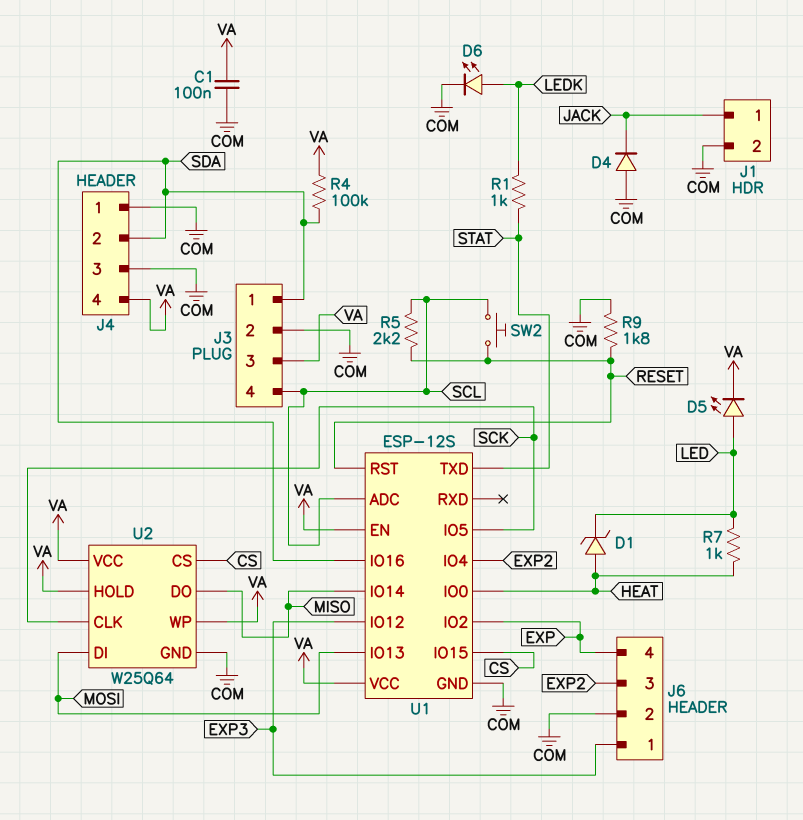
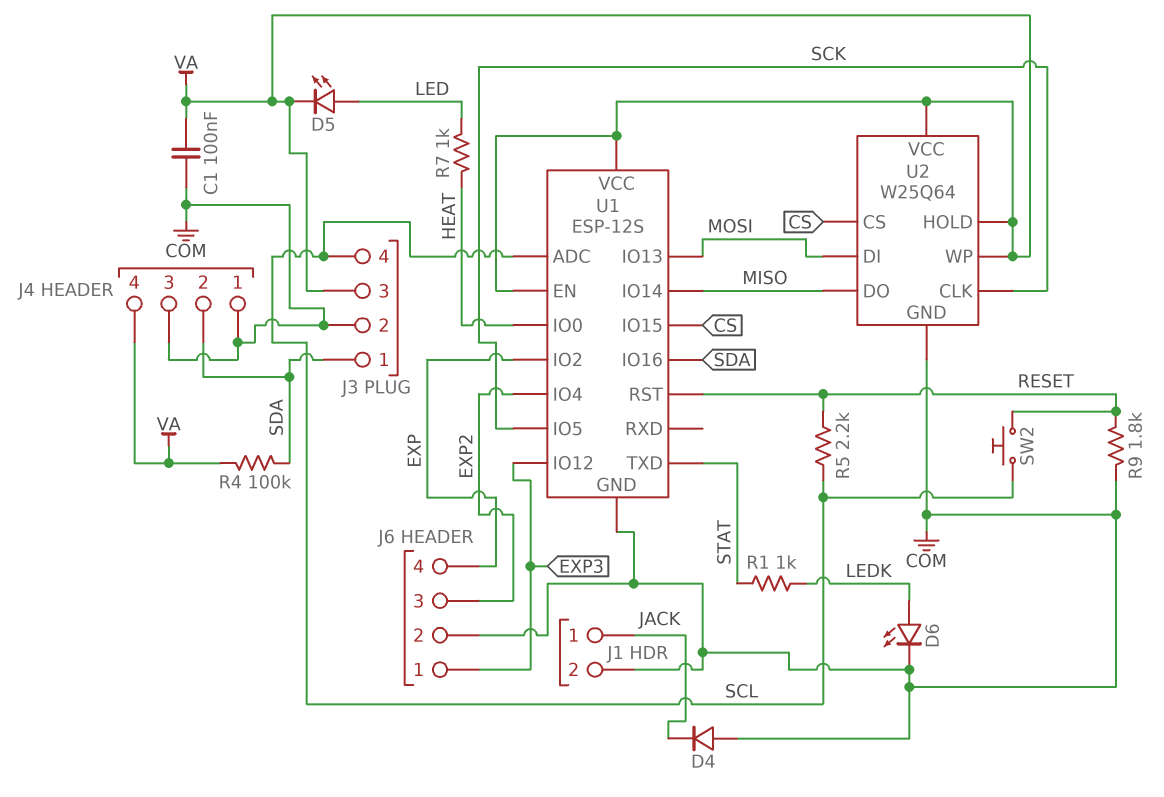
D1: zener (A HEAT, K LED) -> none

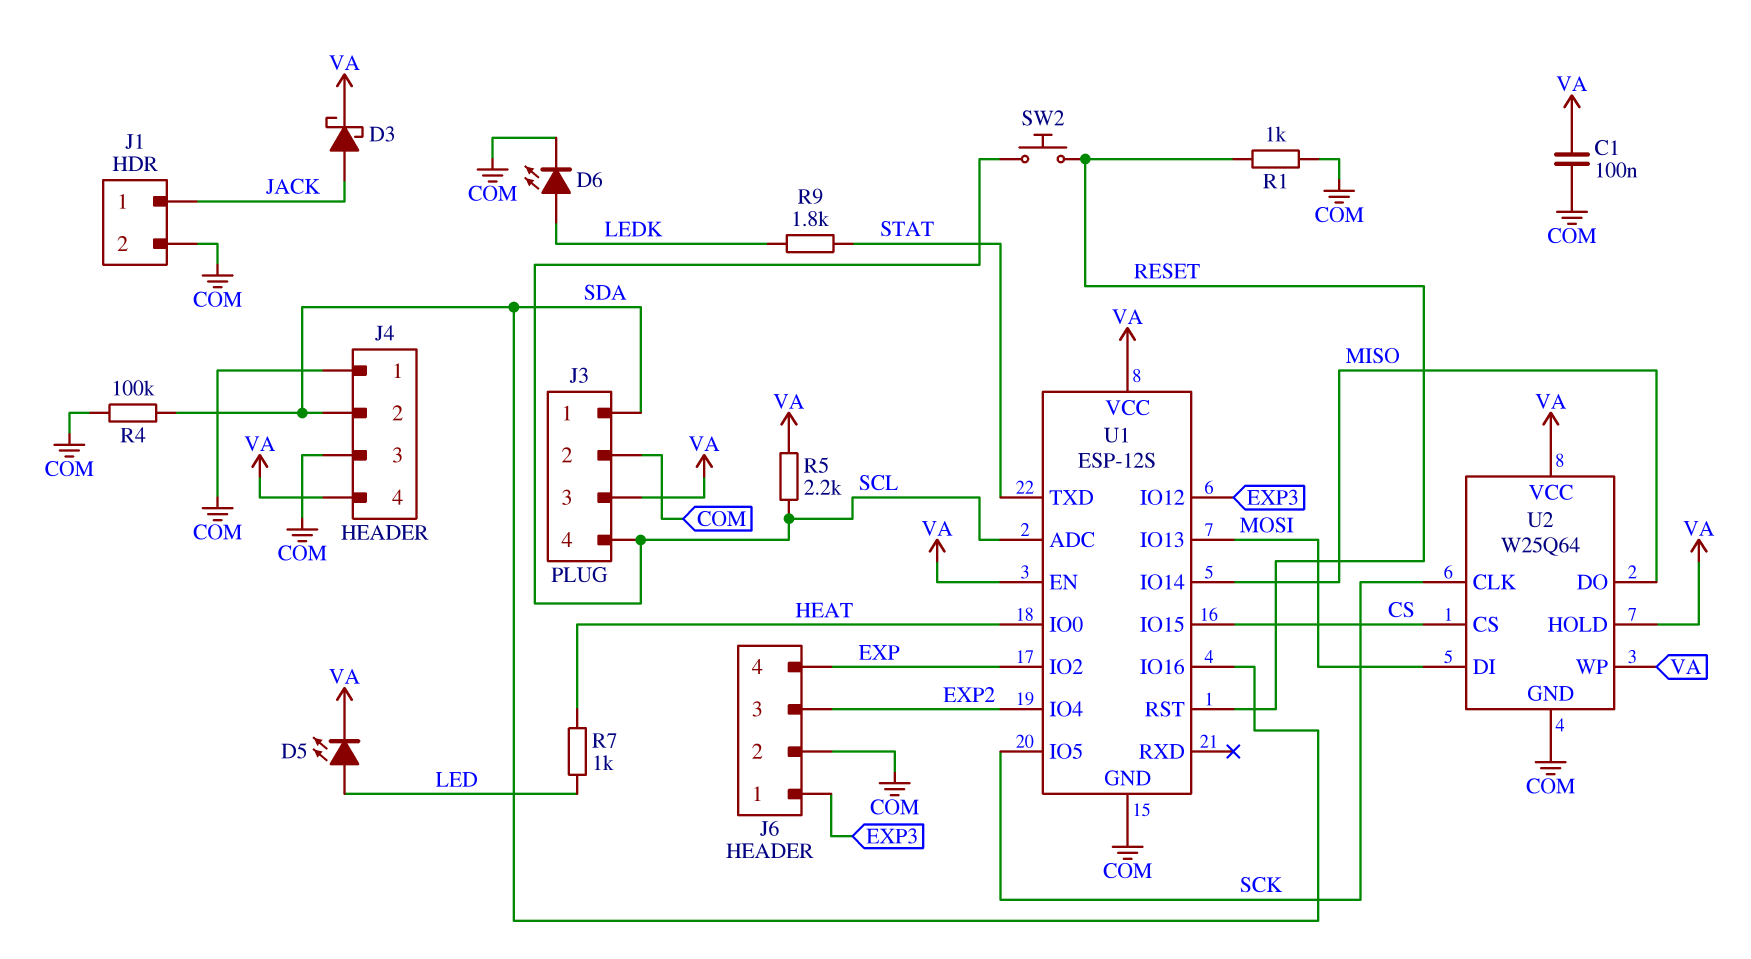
D3: none -> schottky (A JACK, K VA)
D4: diode (A COM, K JACK) -> none
R1: 1k (LEDK, STAT) -> 1k (COM, RESET)
R4: 100k (SDA, VA) -> 100k (COM, SDA)
R5: 2.2k (RESET, SCL) -> 2.2k (SCL, VA)
R9: 1.8k (COM, RESET) -> 1.8k (LEDK, STAT)

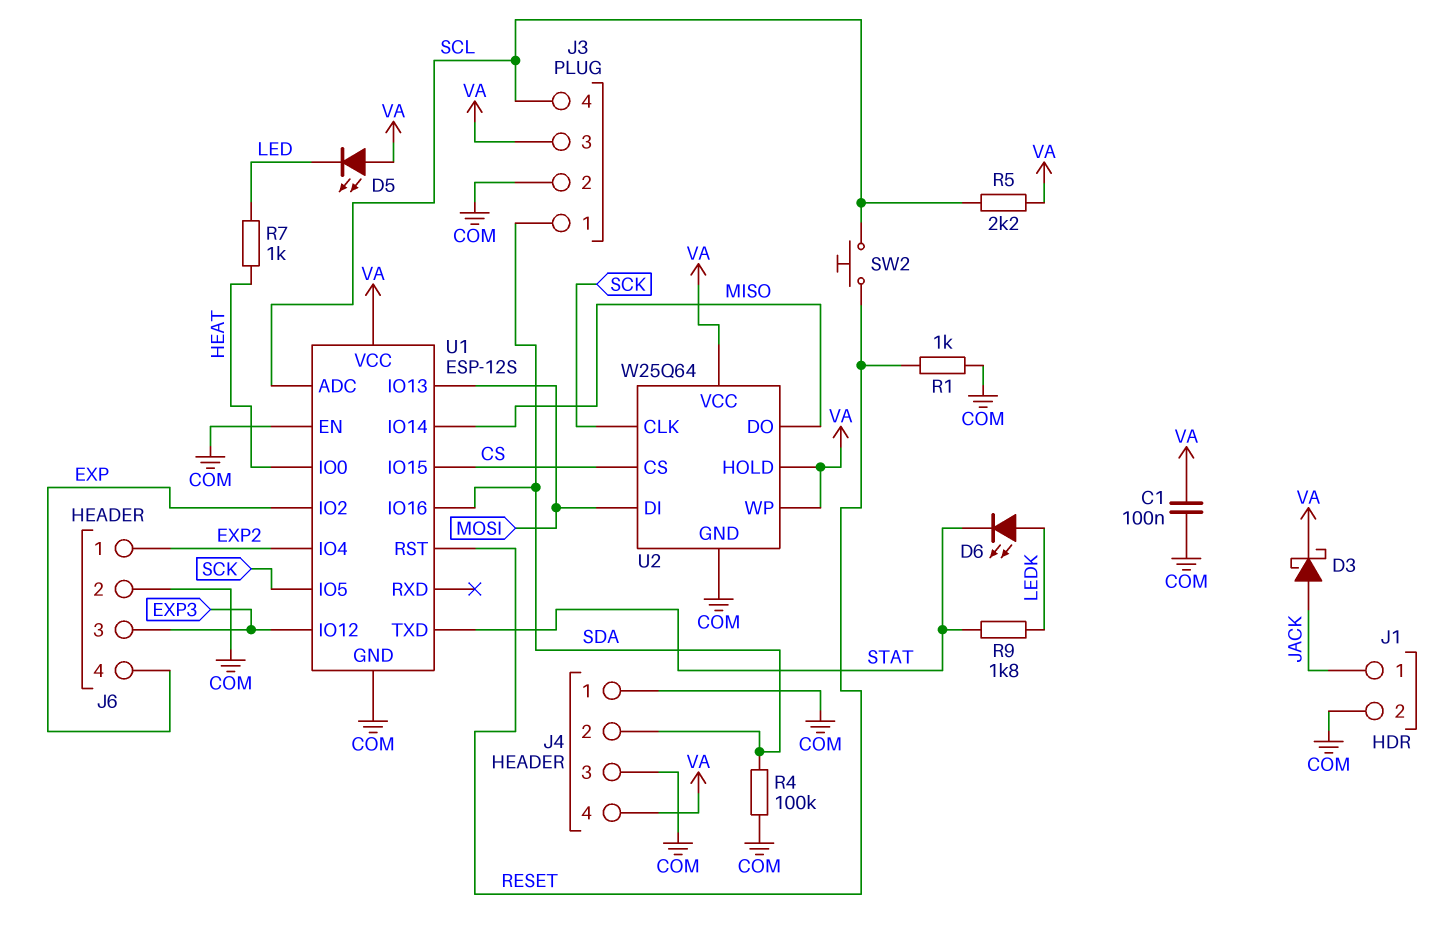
D5: LED (A LED, K VA) -> LED (A VA, K LED)
D6: LED (A LEDK, K COM) -> LED (A LEDK, K STAT)
J6 pin 1: EXP3 -> EXP2
J6 pin 3: EXP2 -> EXP3
U1 pin EN: VA -> COM

